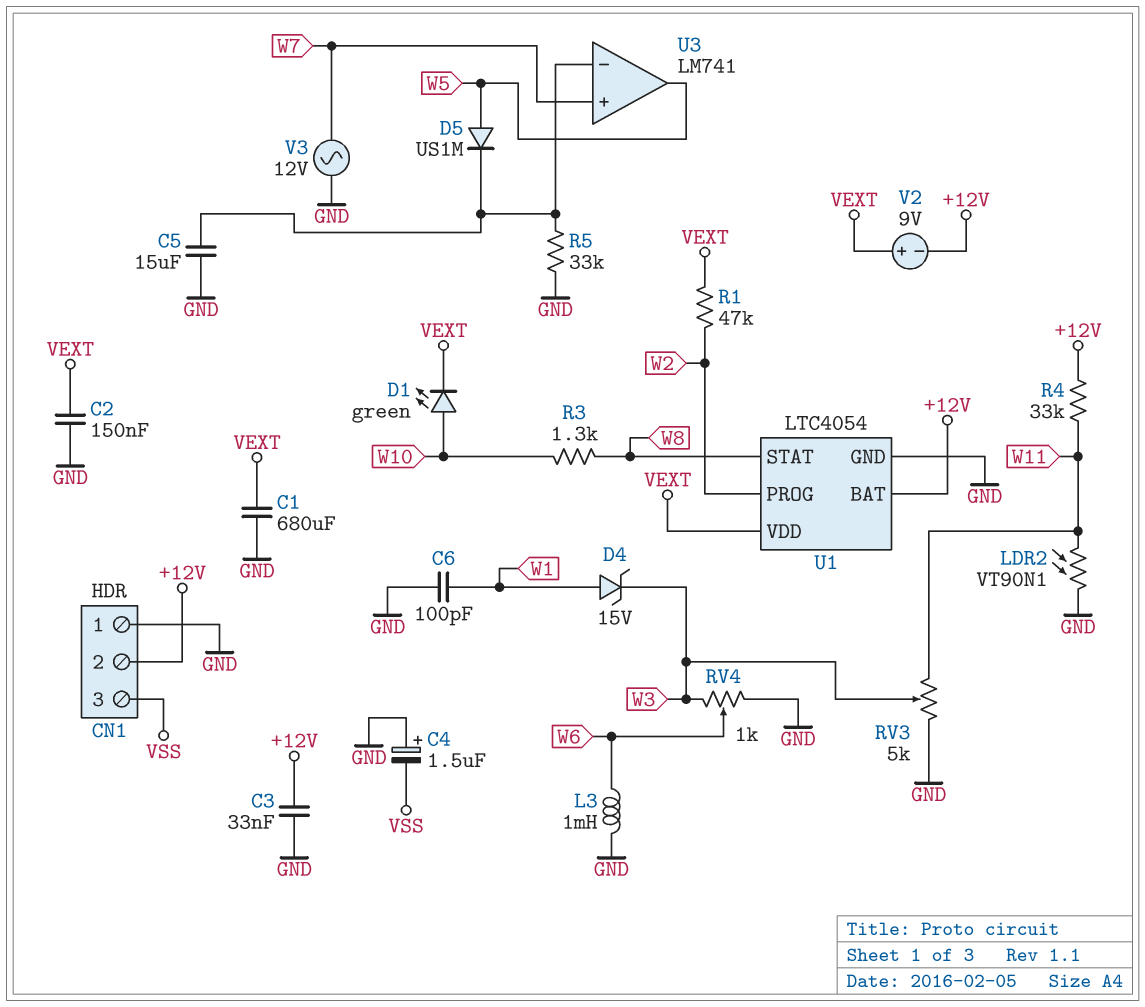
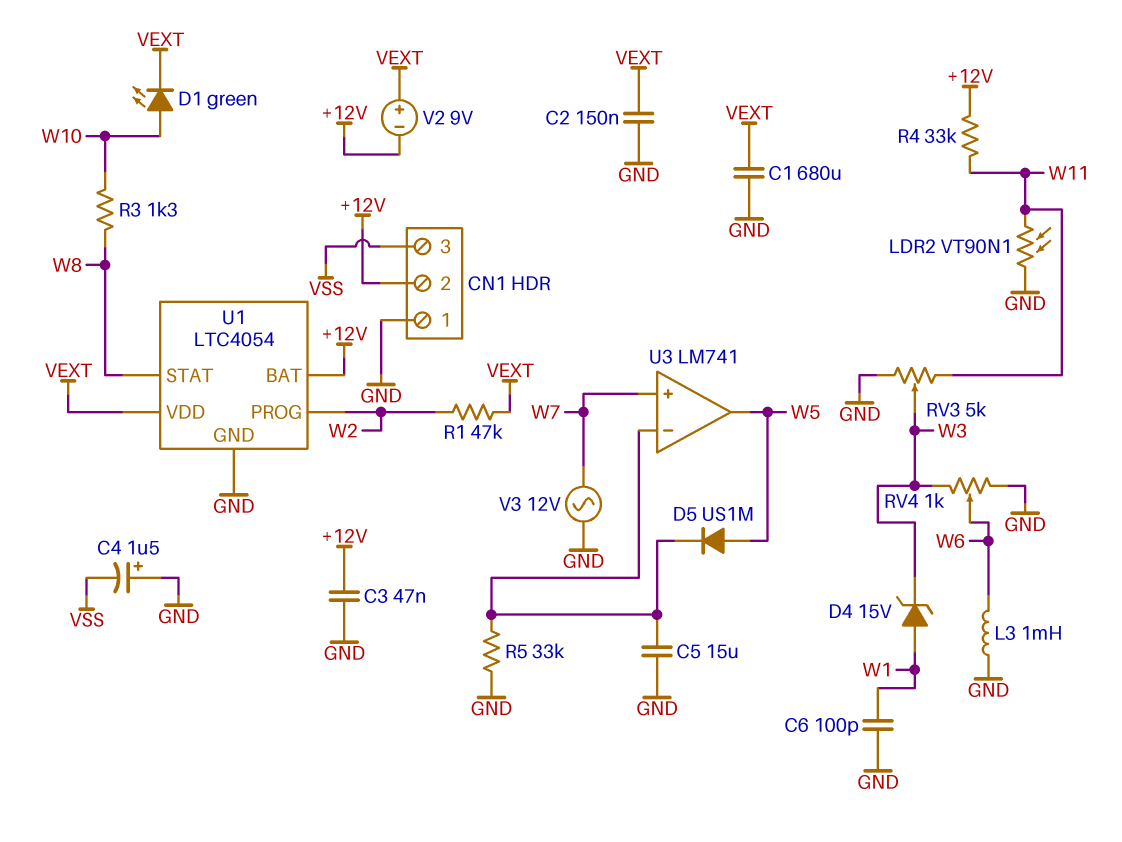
C3: 33nF (+12V, GND) -> 47nF (+12V, GND)

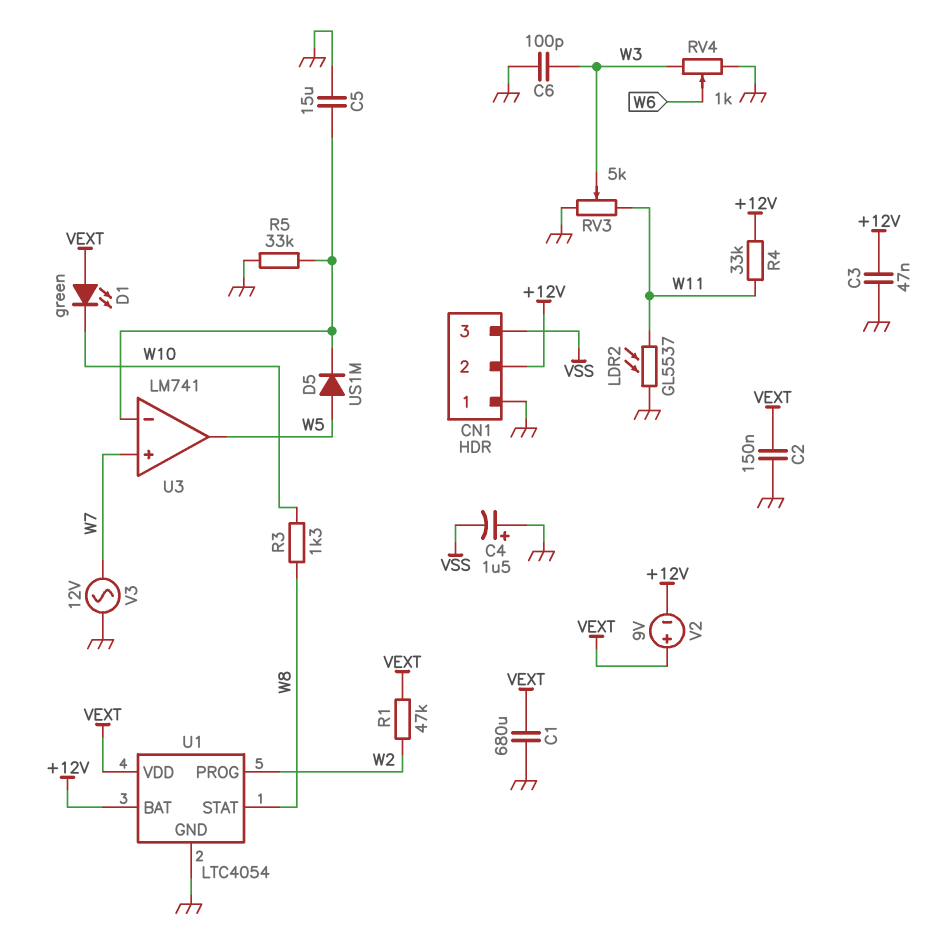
C6: 100pF (GND, W1) -> 100pF (GND, W3)
D1: LED green (A W10, K VEXT) -> LED green (A VEXT, K W10)
D4: zener 15V (A W1, K W3) -> none
L3: 1mH (GND, W6) -> none
LDR2: VT90N1 (GND, W11) -> GL5537 (GND, W11)

